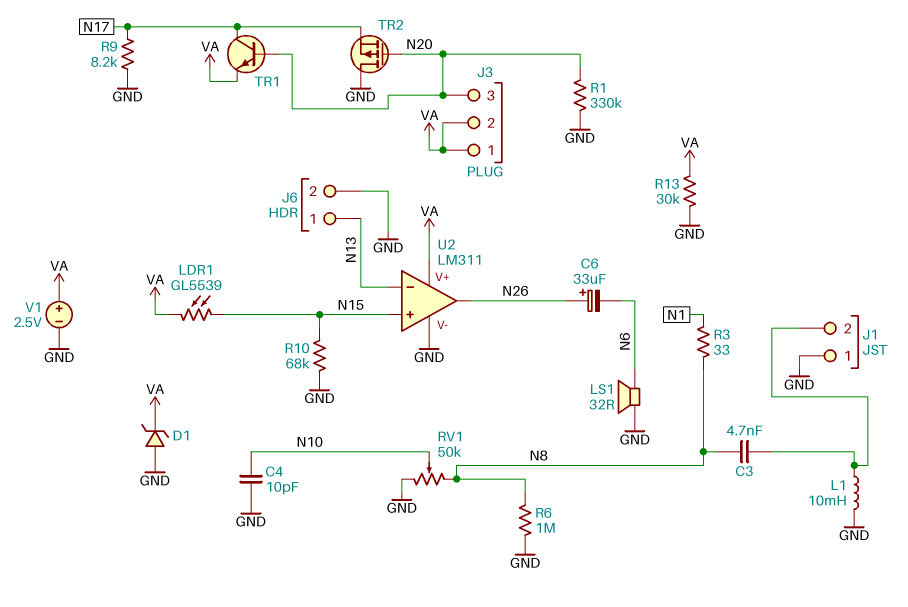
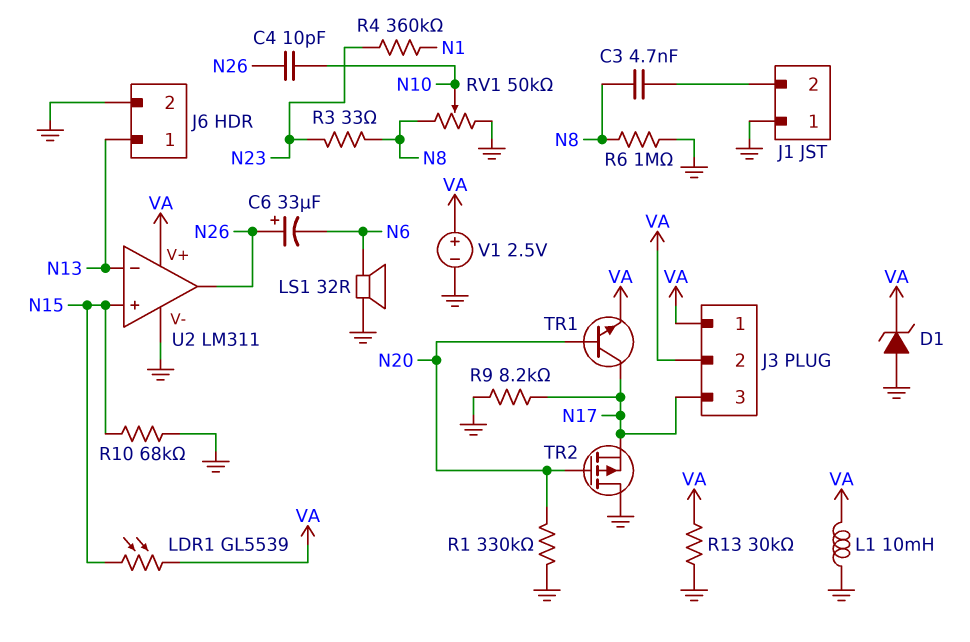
C4: 10pF (GND, N10) -> 10pF (N10, N26)
J3 pin 3: N20 -> N17
L1: 10mH (GND, J1/2) -> 10mH (GND, VA)
R3: 33 (N1, N8) -> 33 (N8, N23)
R4: none -> 360k (N1, N23)

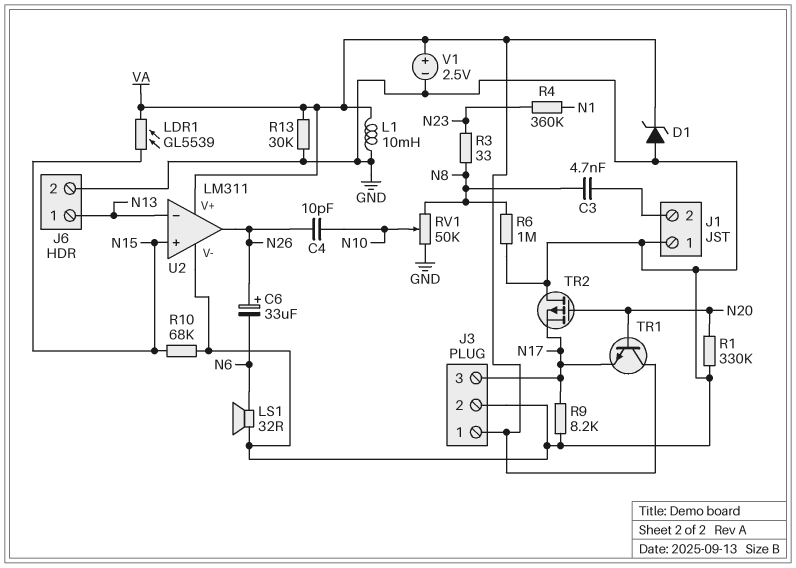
J3 pin 2: VA -> GND
TR1: NPN (B N20, C N17, E VA) -> NPN (B N20, C VA, E N17)

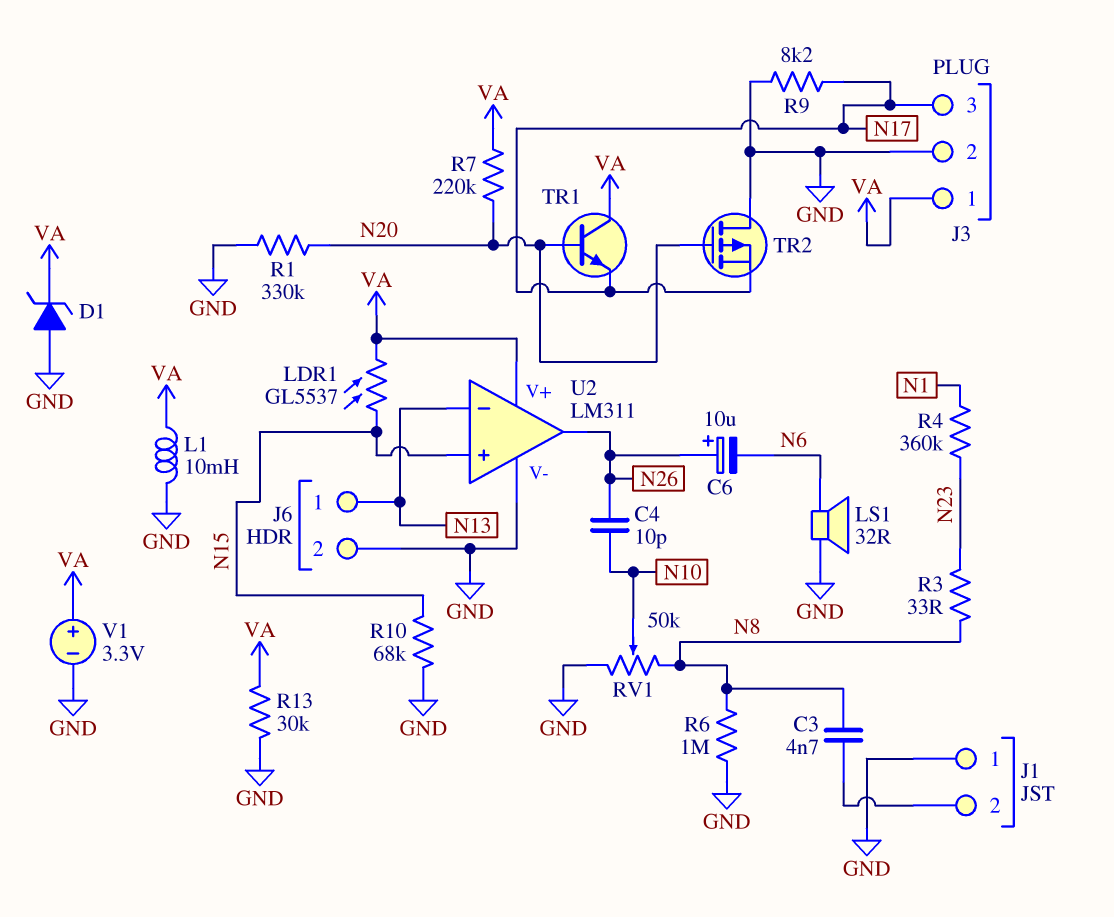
C6: 33uF (plus N26, minus N6) -> 10uF (plus N26, minus N6)
LDR1: GL5539 (N15, VA) -> GL5537 (N15, VA)
R7: none -> 220k (N20, VA)
V1: 2.5V (plus VA, minus GND) -> 3.3V (plus VA, minus GND)

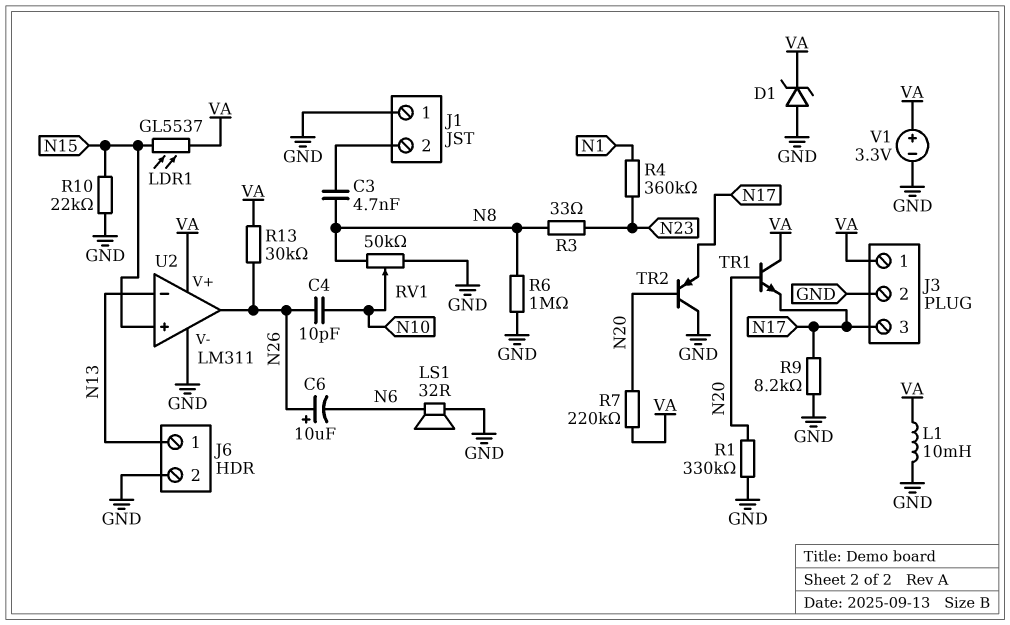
R10: 68k (GND, N15) -> 22k (GND, N15)
R13: 30k (GND, VA) -> 30k (N26, VA)
TR2: PMOS (G N20, D GND, S N17) -> PNP (B N20, C GND, E N17)

